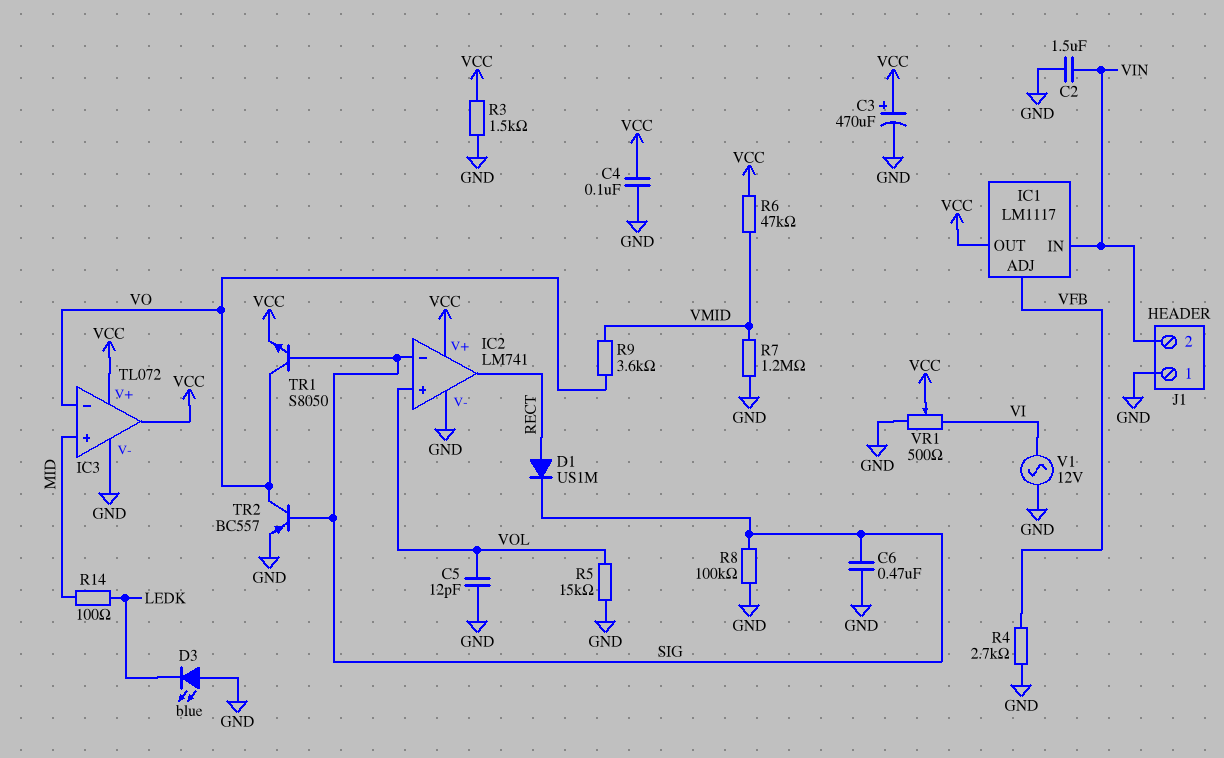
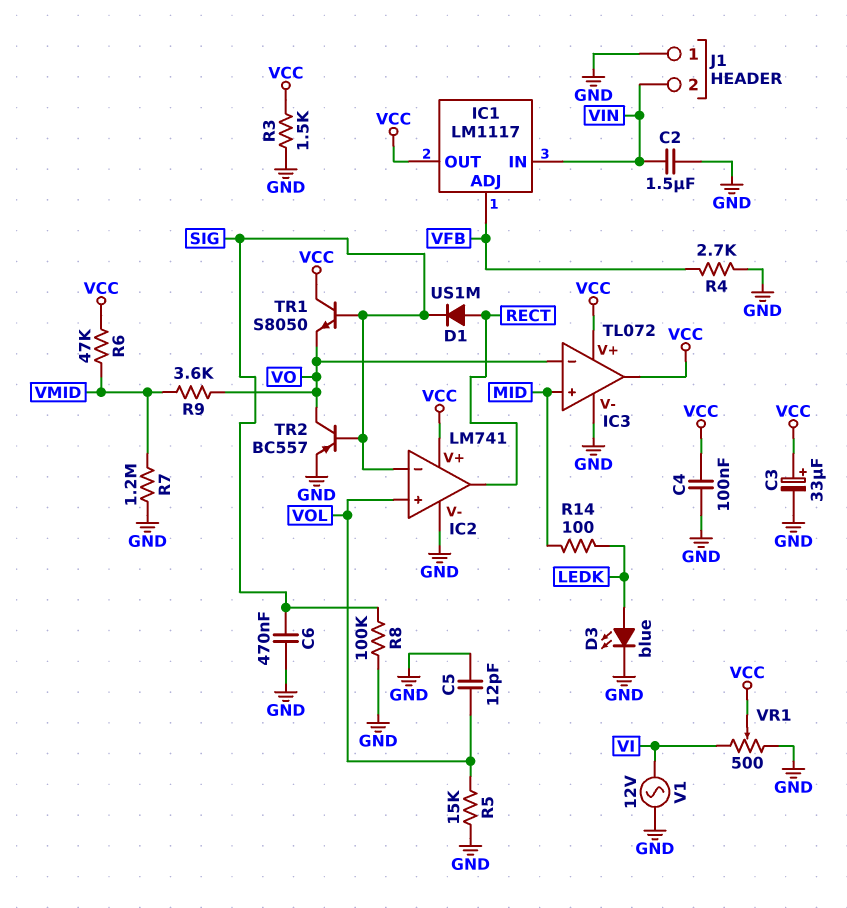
C3: 470uF (plus VCC, minus GND) -> 33uF (plus VCC, minus GND)
D3: LED blue (A GND, K LEDK) -> LED blue (A LEDK, K GND)
TR1: NPN S8050 (B SIG, C VO, E VCC) -> NPN S8050 (B SIG, C VCC, E VO)

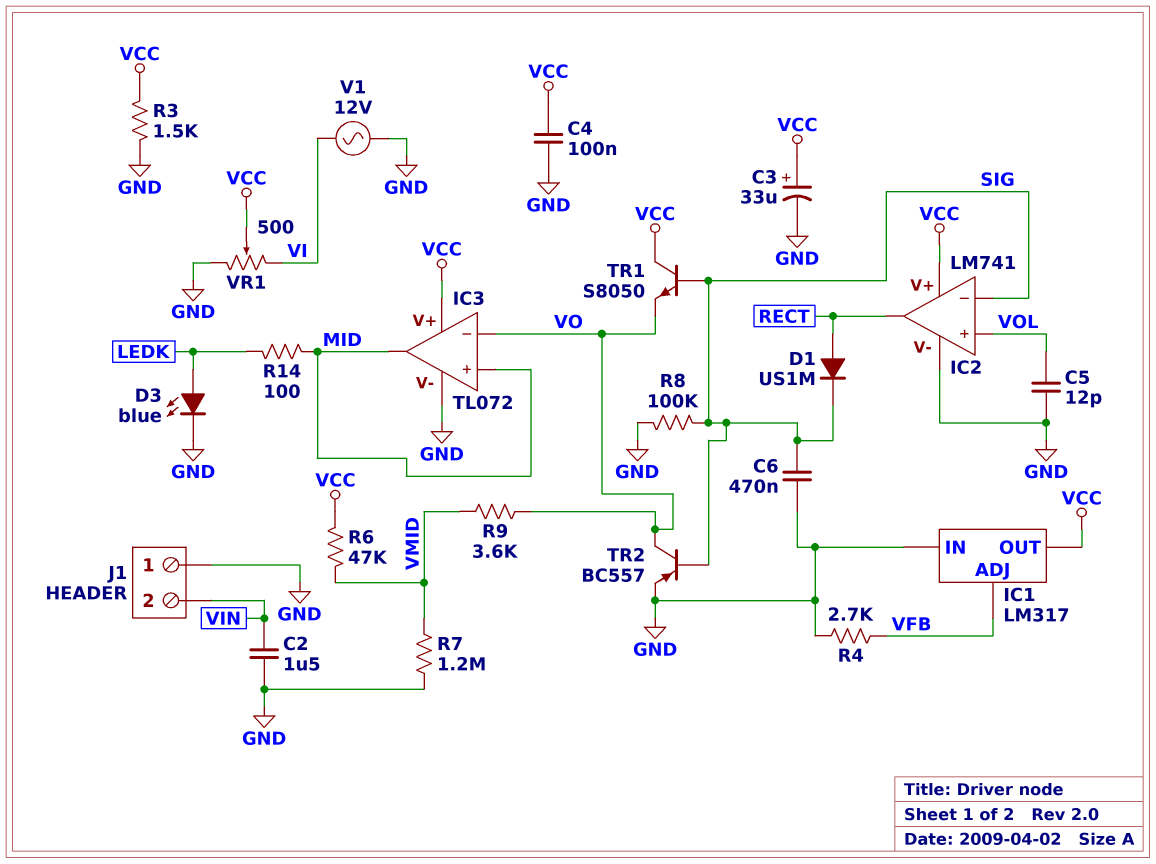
IC1: LM1117 -> LM317
IC1 pin IN: VIN -> GND
IC3 pin out: VCC -> MID
R5: 15k (GND, VOL) -> none

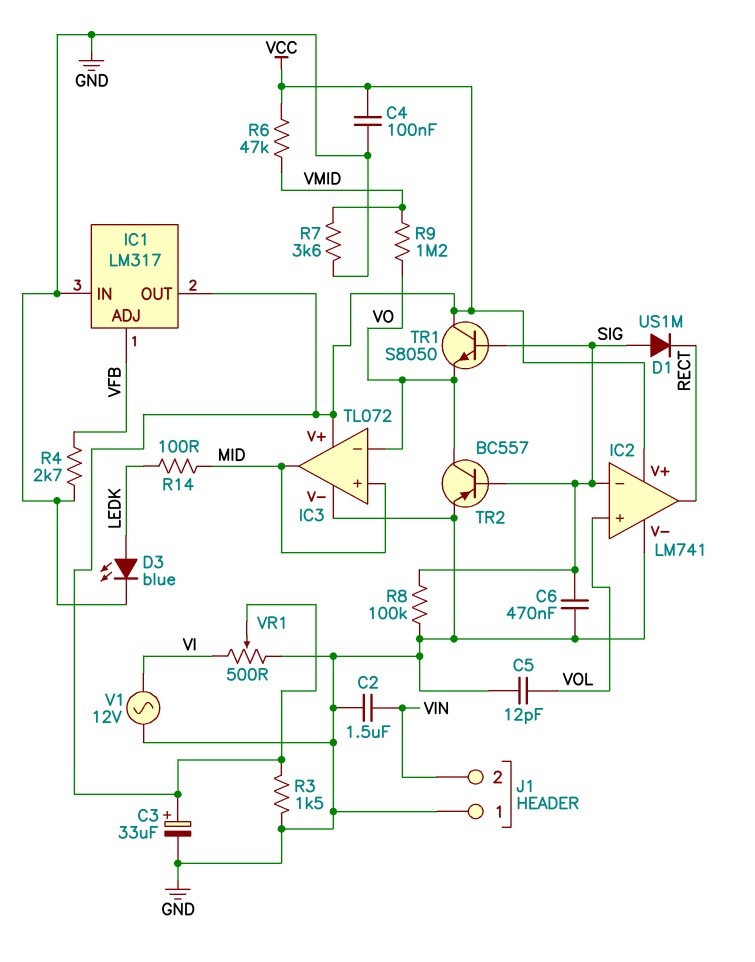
D1: diode US1M (A RECT, K SIG) -> diode US1M (A SIG, K RECT)
R7: 1.2M (GND, VMID) -> 3.6k (GND, VMID)
R9: 3.6k (VMID, VO) -> 1.2M (VMID, VO)

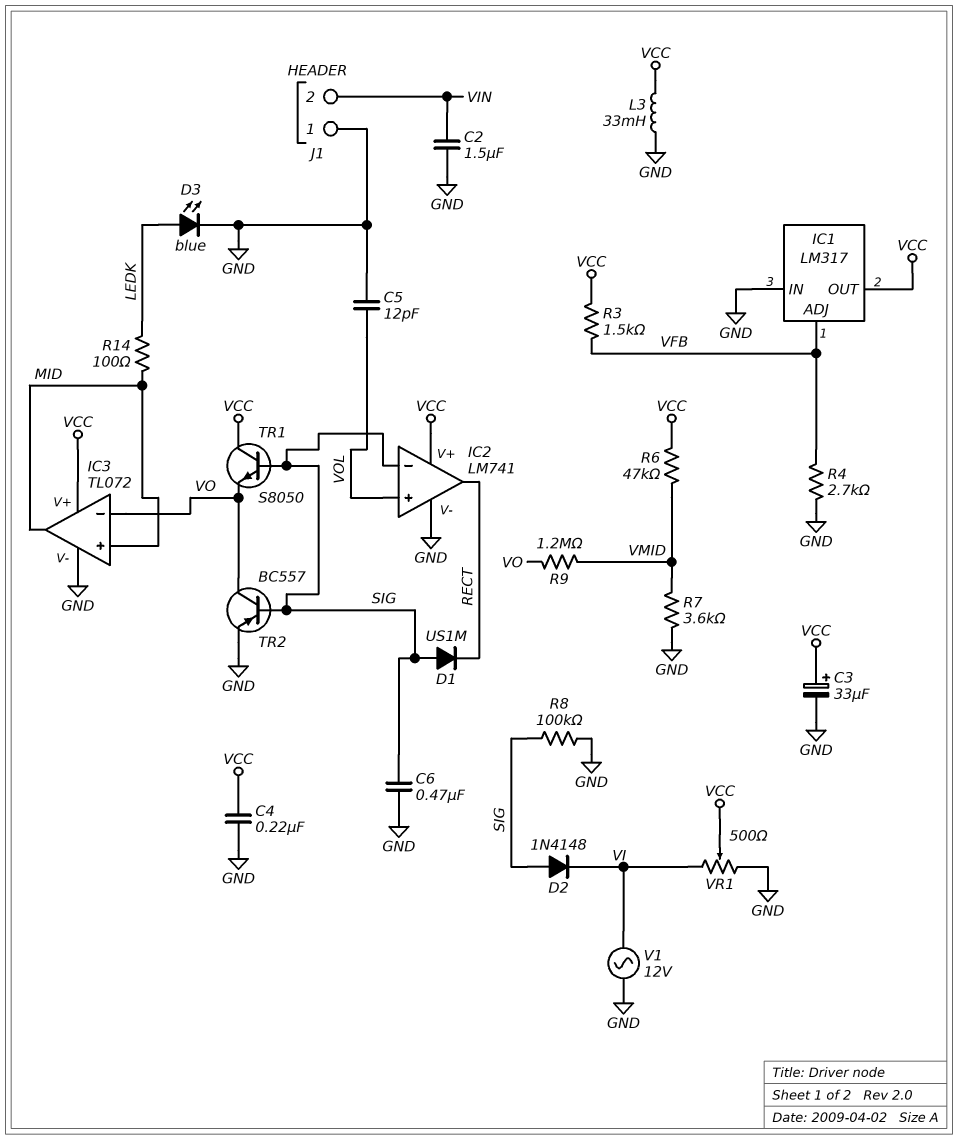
C4: 100nF (GND, VCC) -> 220nF (GND, VCC)
D2: none -> diode 1N4148 (A SIG, K VI)
L3: none -> 33mH (GND, VCC)
R3: 1.5k (GND, VCC) -> 1.5k (VCC, VFB)

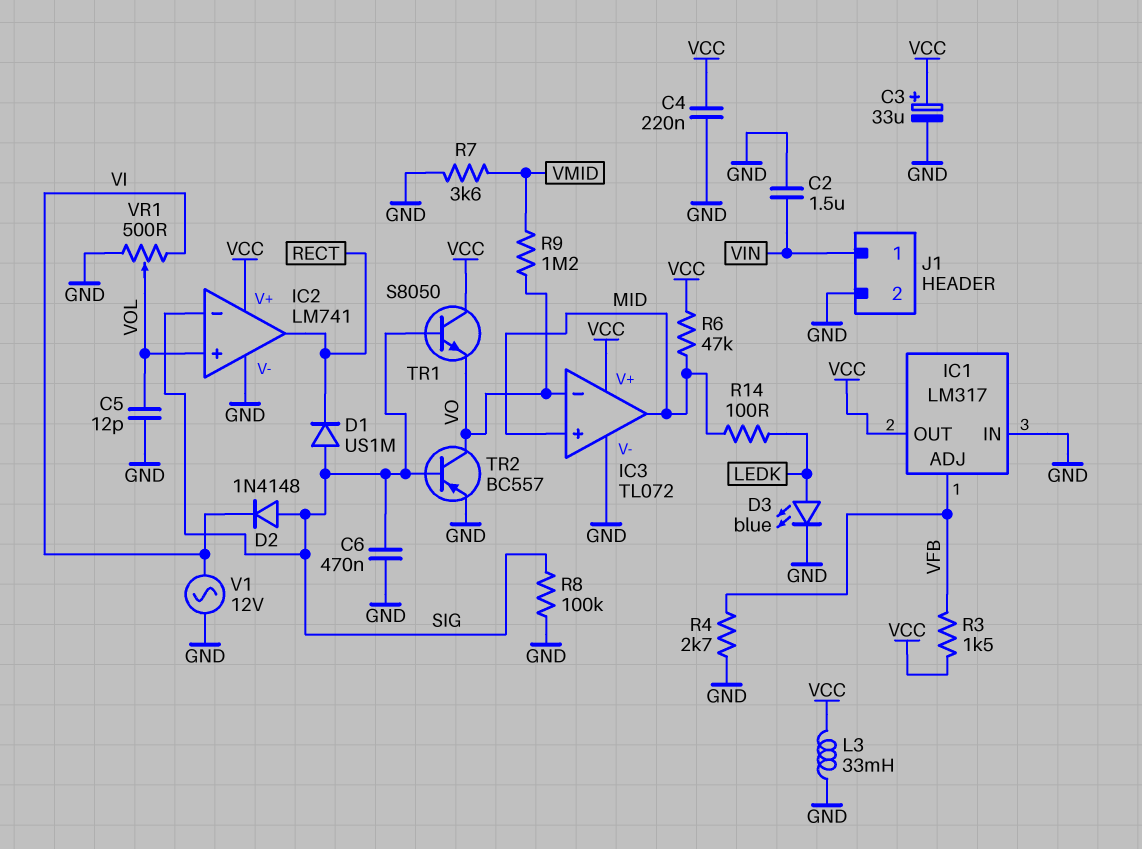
J1 pin 1: GND -> VIN
J1 pin 2: VIN -> GND
R6: 47k (VCC, VMID) -> 47k (MID, VCC)
VR1: 500 (GND, VI, wiper VCC) -> 500 (GND, VI, wiper VOL)

